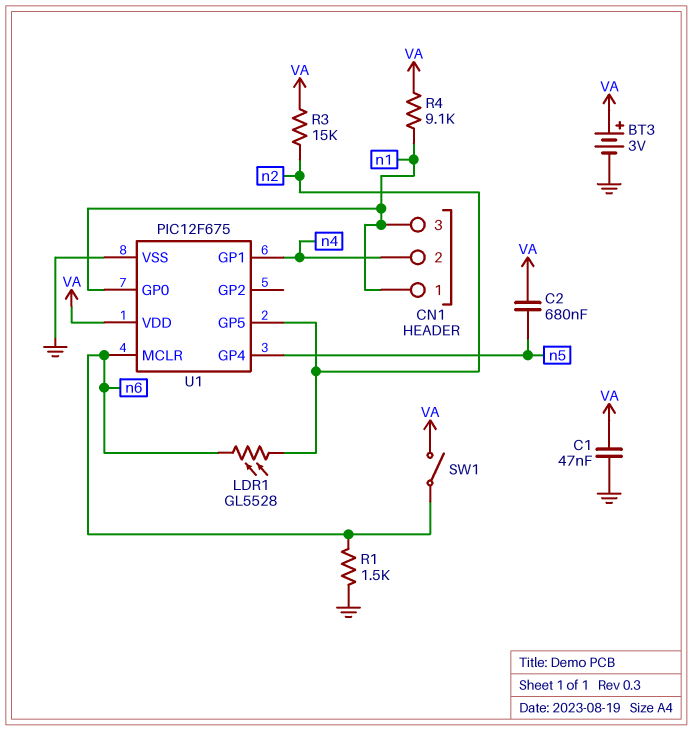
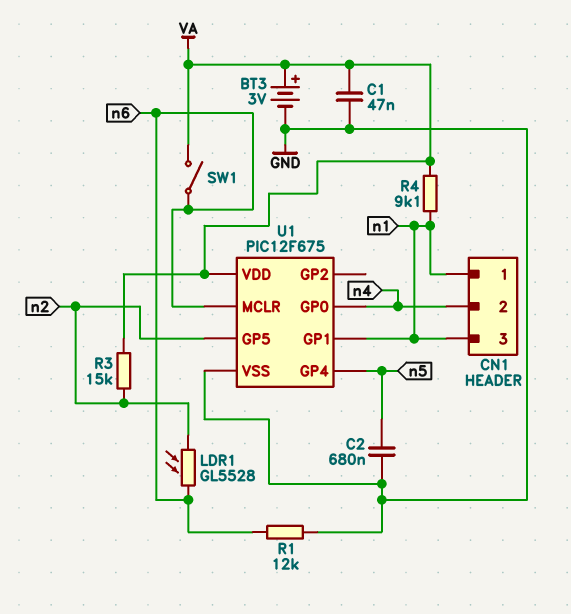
C2: 680nF (VA, n5) -> 680nF (GND, n5)
R1: 1.5k (GND, n6) -> 12k (GND, n6)
U1 pin GP0: n1 -> n4
U1 pin GP1: n4 -> n1

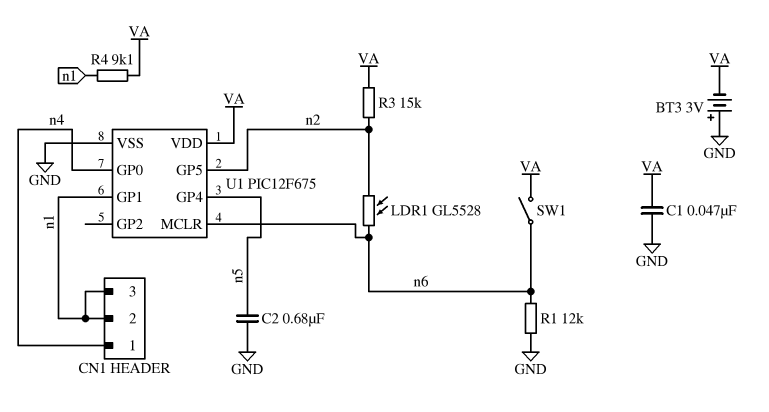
BT3: 3V (plus VA, minus GND) -> 3V (plus GND, minus VA)
CN1 pin 1: n1 -> n4
CN1 pin 2: n4 -> n1

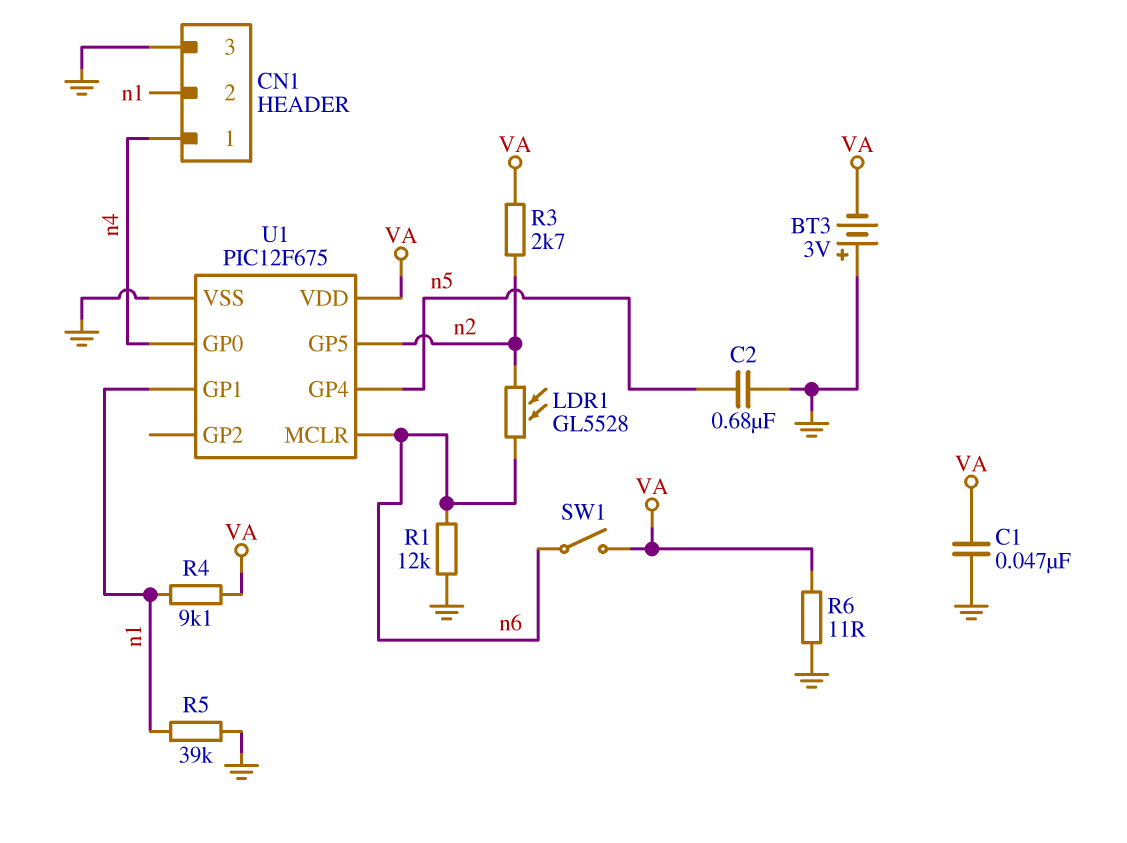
CN1 pin 3: n1 -> GND
R3: 15k (VA, n2) -> 2.7k (VA, n2)
R5: none -> 39k (GND, n1)
R6: none -> 11 (GND, VA)

